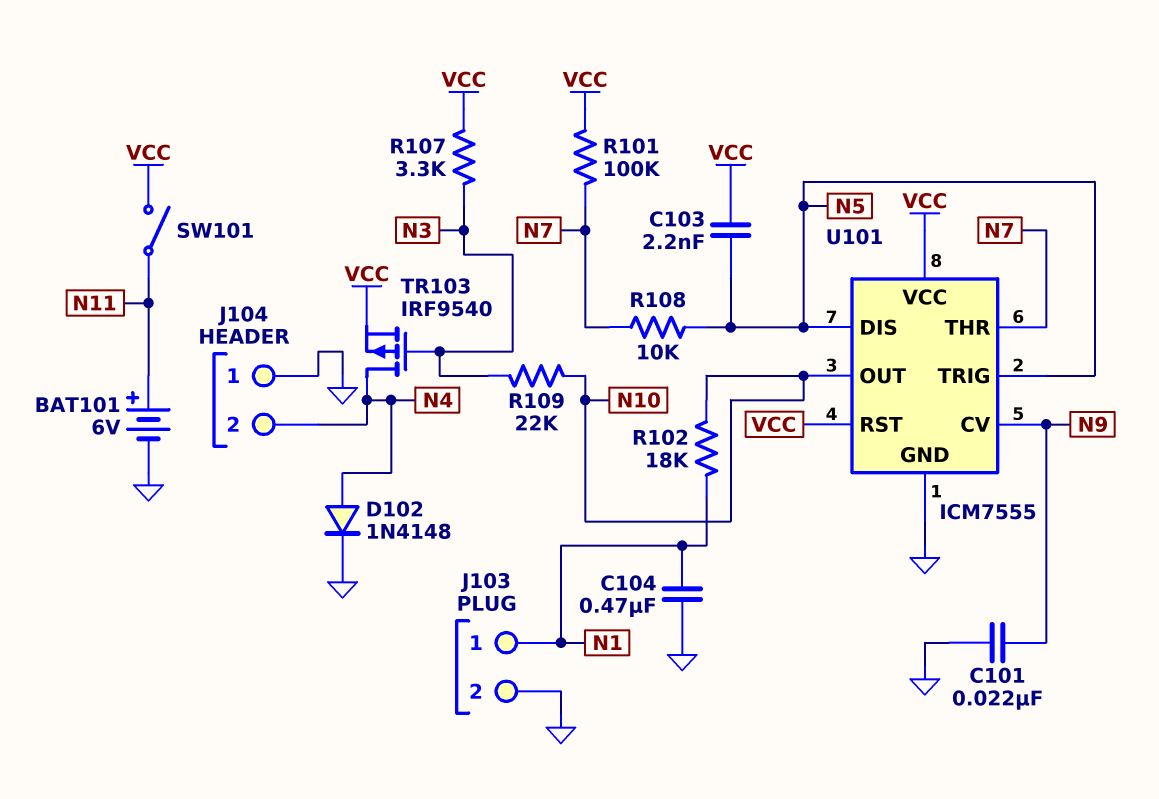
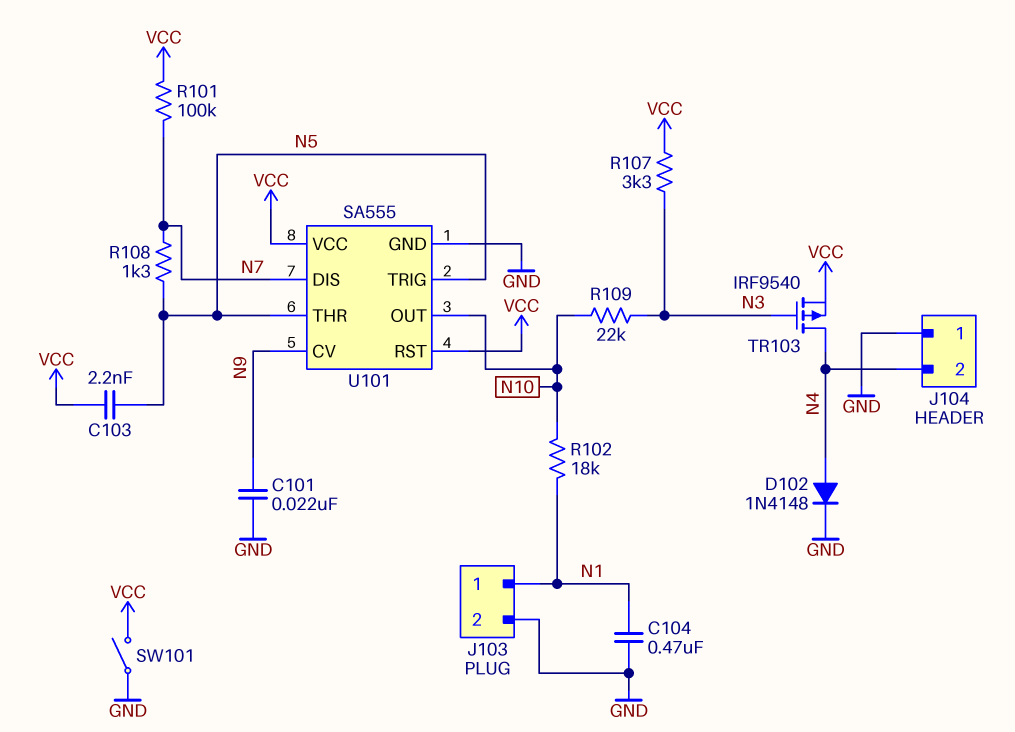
BAT101: 6V (plus N11, minus GND) -> none
R108: 10k (N5, N7) -> 1.3k (N5, N7)
SW101: switch (N11, VCC) -> switch (GND, VCC)
U101: ICM7555 -> SA555
U101 pin DIS: N5 -> N7
U101 pin THR: N7 -> N5

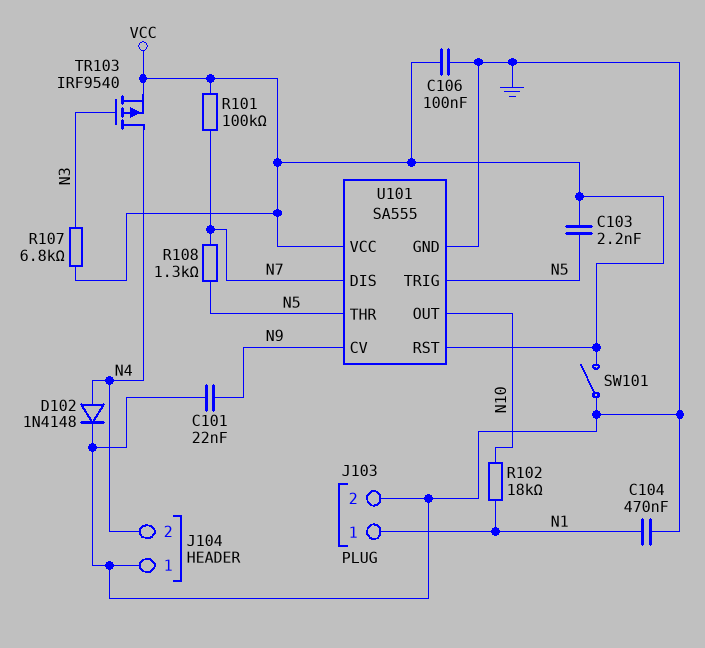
C106: none -> 100nF (GND, VCC)
R107: 3.3k (N3, VCC) -> 6.8k (N3, VCC)
R109: 22k (N3, N10) -> none

